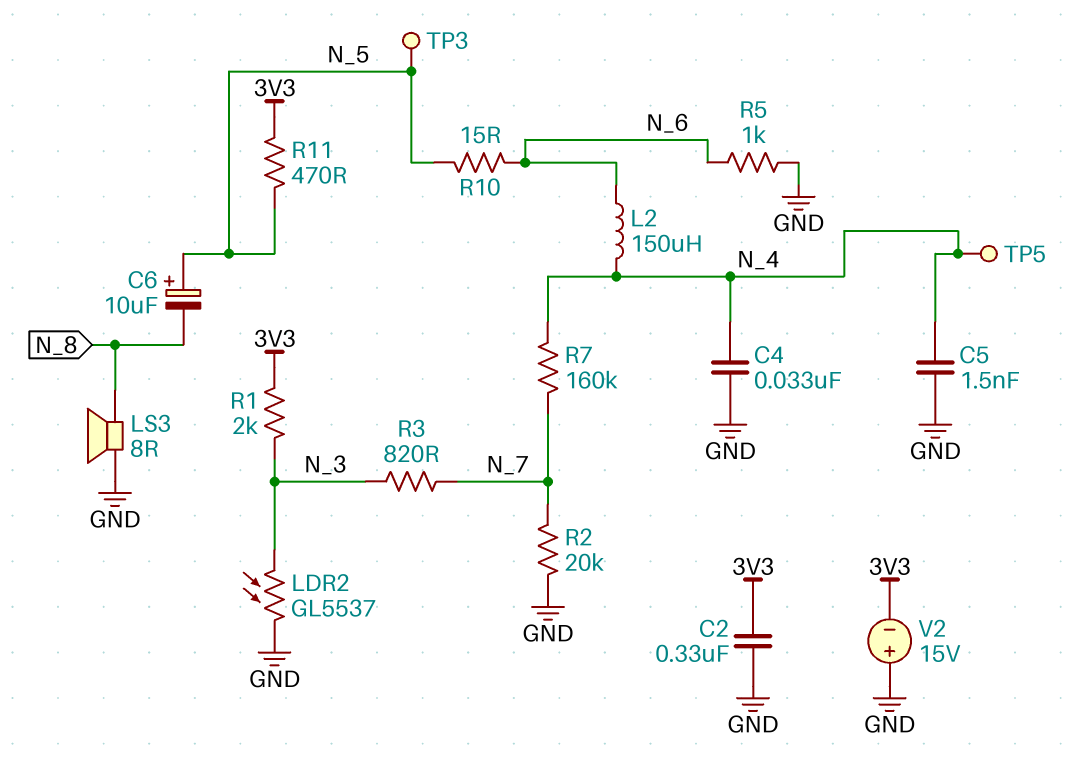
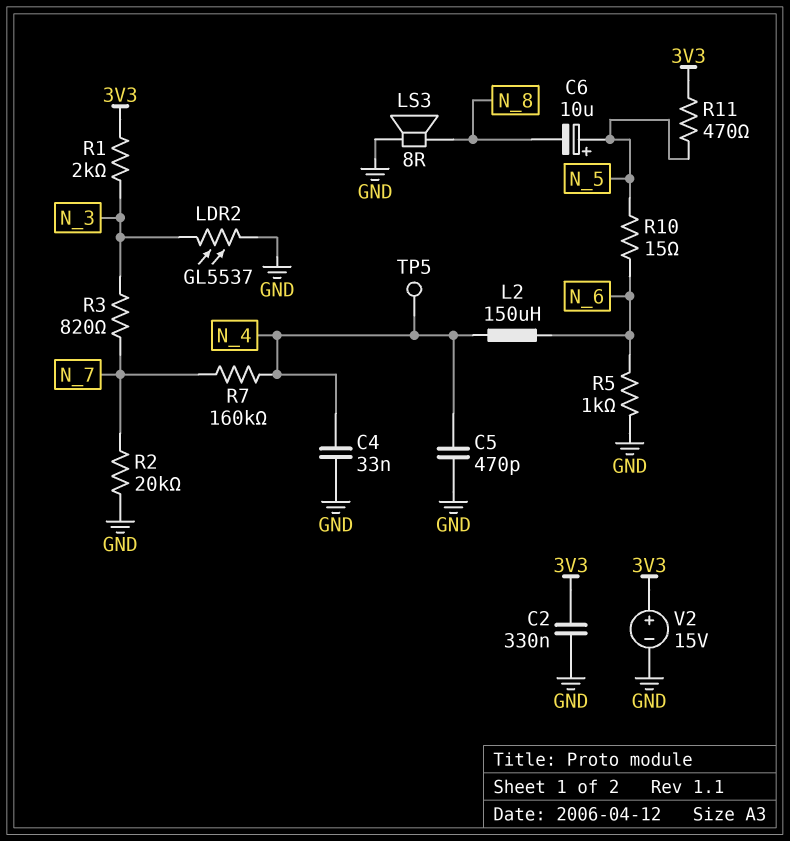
C5: 1.5nF (GND, N_4) -> 470pF (GND, N_4)
TP3: test point (N_5) -> none
V2: 15V (plus GND, minus 3V3) -> 15V (plus 3V3, minus GND)

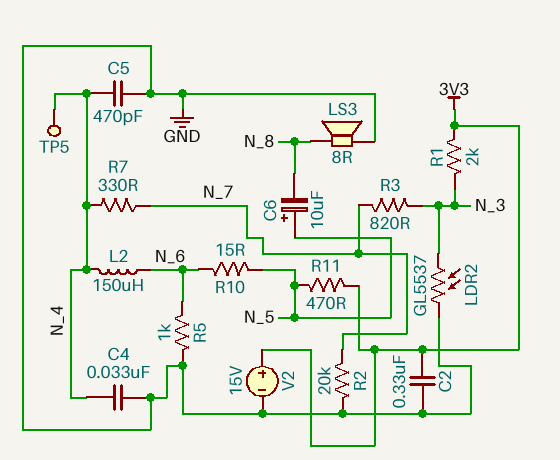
R7: 160k (N_4, N_7) -> 330 (N_4, N_7)

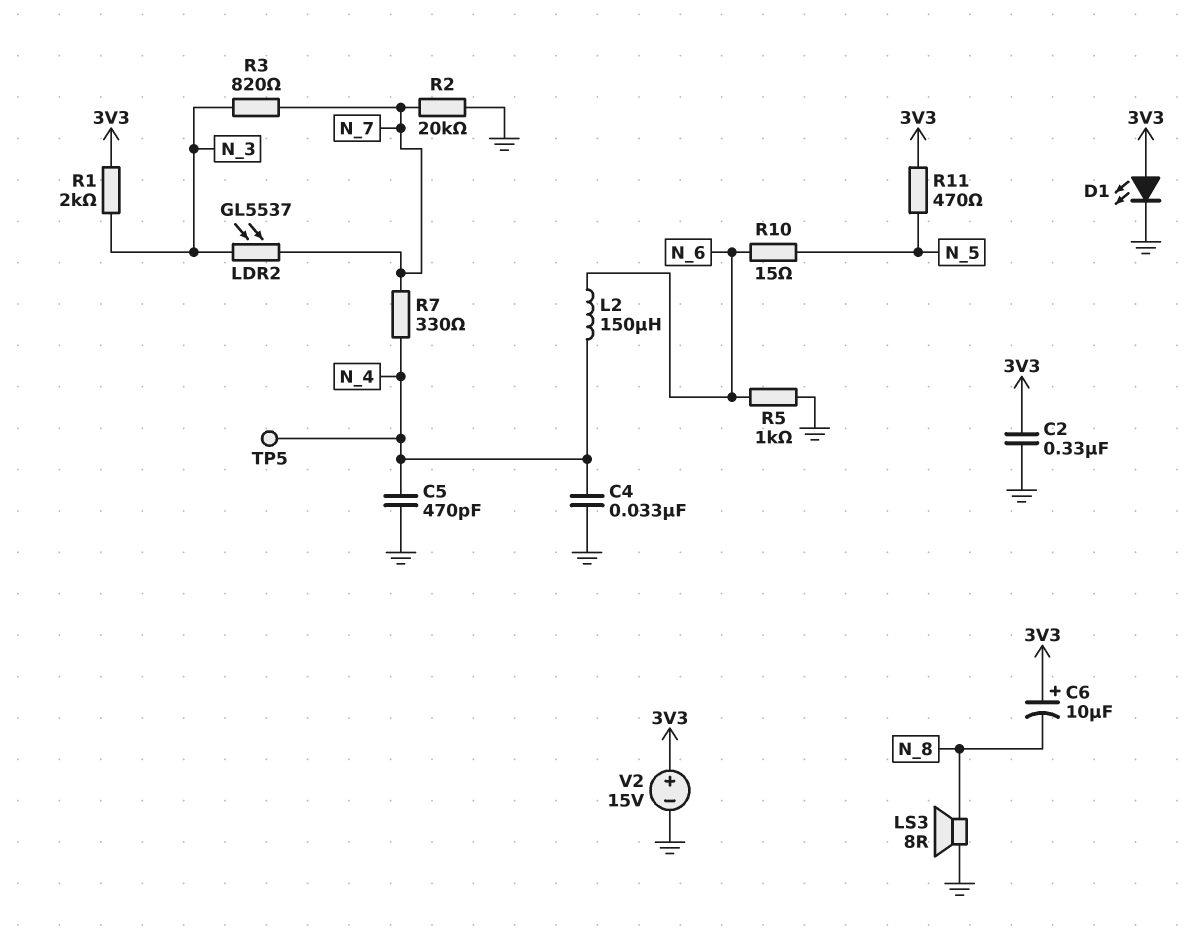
C6: 10uF (plus N_5, minus N_8) -> 10uF (plus 3V3, minus N_8)
D1: none -> LED (A 3V3, K GND)
LDR2: GL5537 (GND, N_3) -> GL5537 (N_3, N_7)

